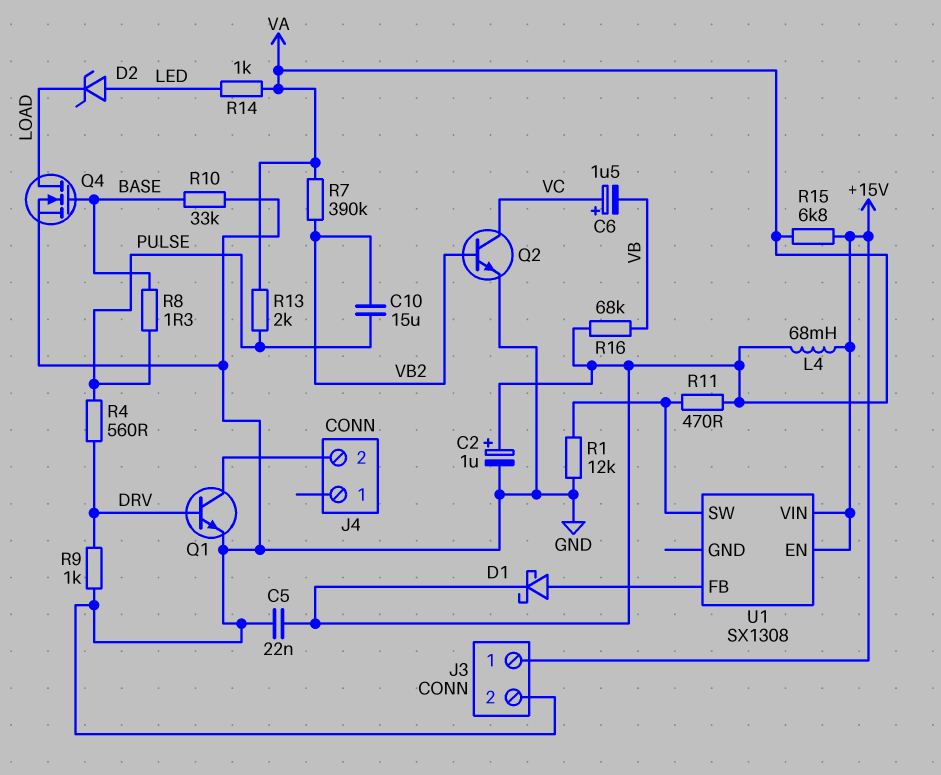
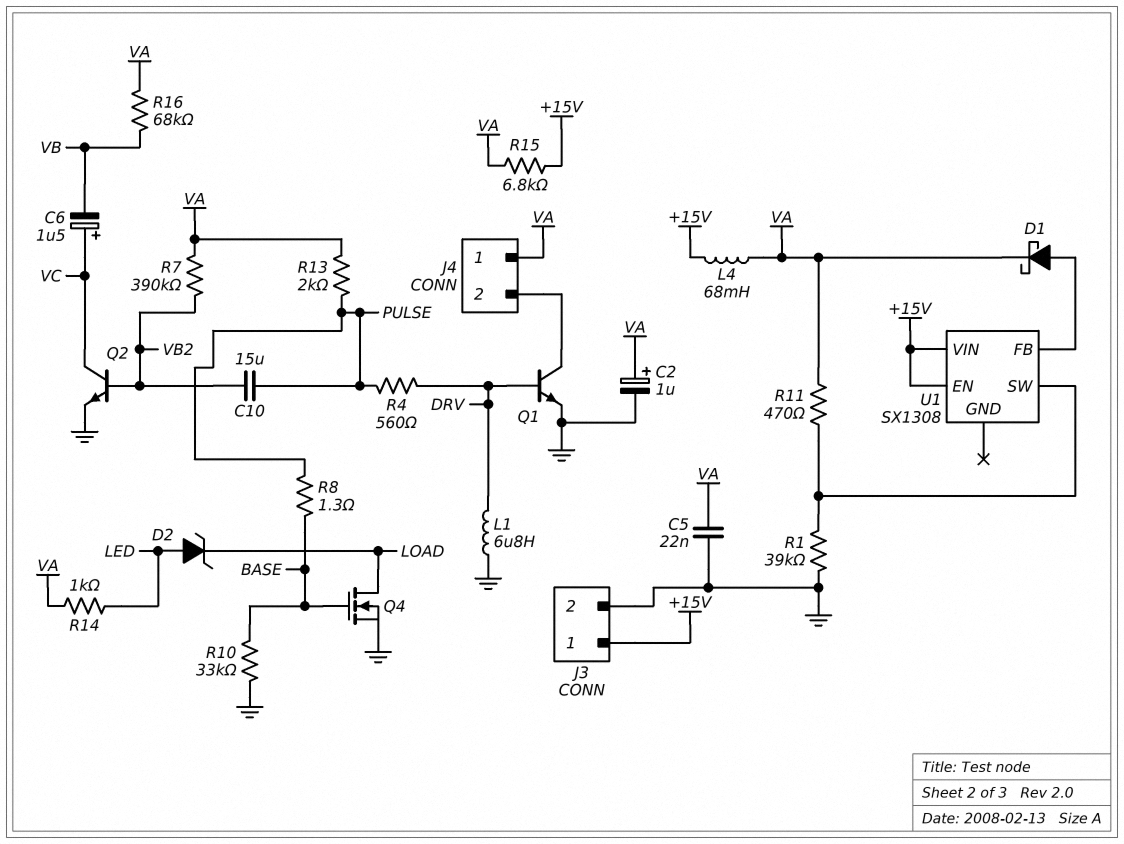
J4 pin 1: none -> VA
L1: none -> 6.8uH (DRV, GND)
R1: 12k (GND, U1/SW) -> 39k (GND, U1/SW)
R9: 1k (DRV, GND) -> none

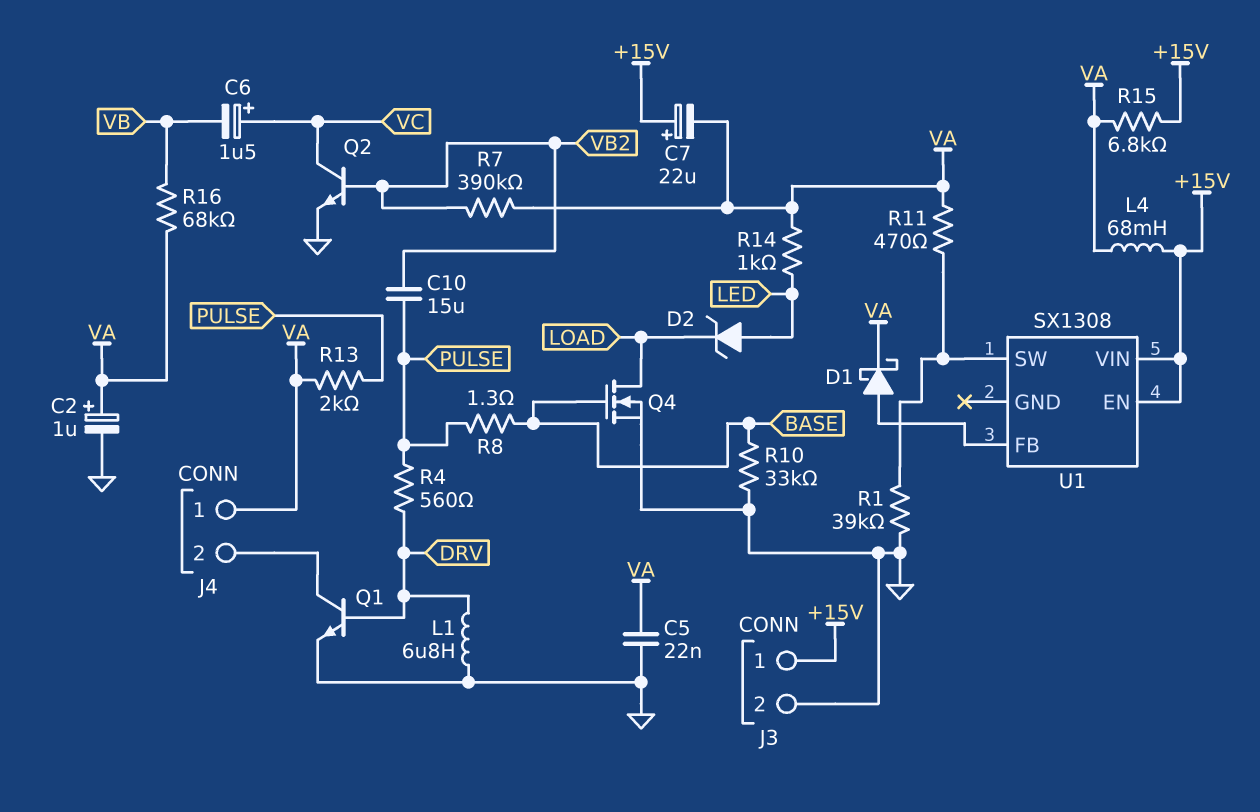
C7: none -> 22uF (plus +15V, minus VA)

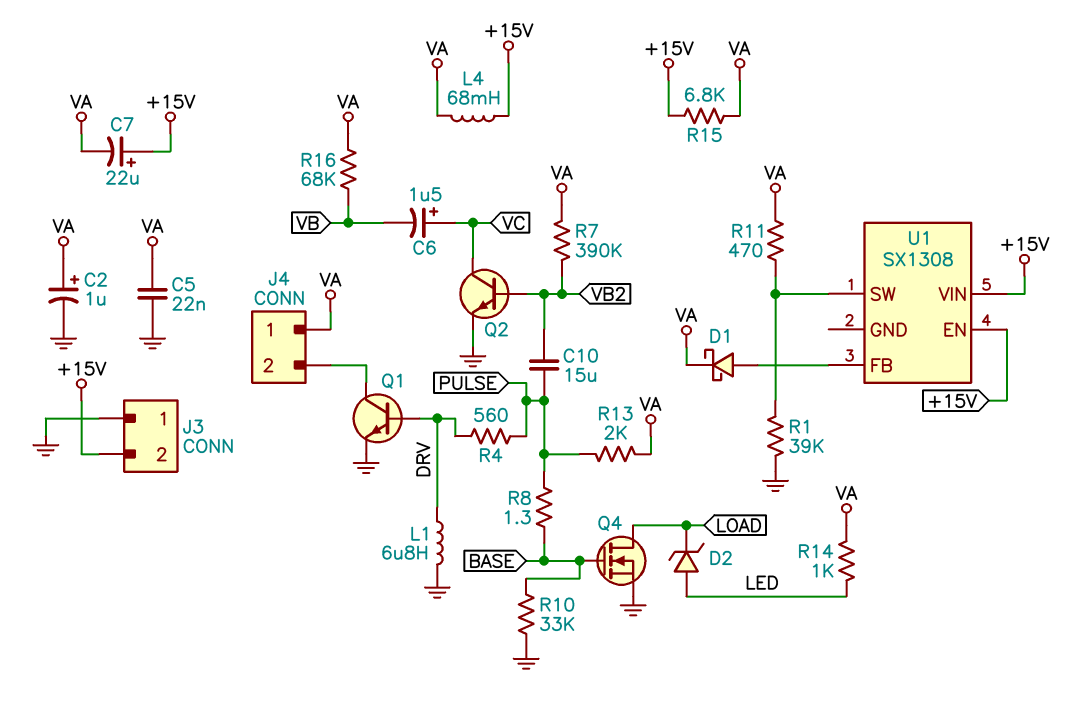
J3 pin 1: +15V -> GND
J3 pin 2: GND -> +15V

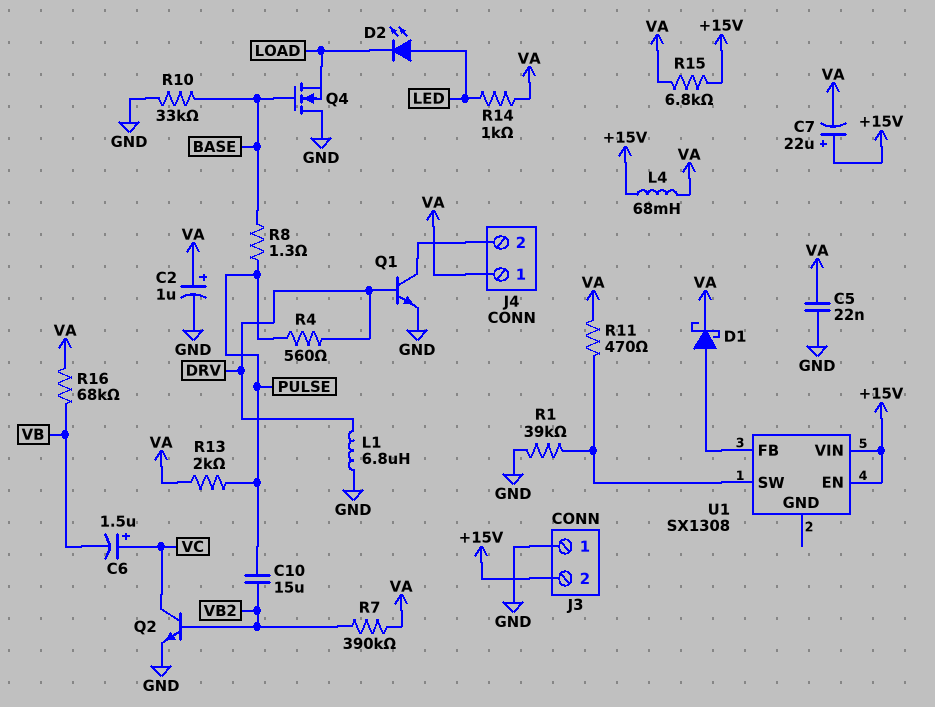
D2: zener (A LED, K LOAD) -> LED (A LED, K LOAD)
Q4: NMOS (G BASE, D LOAD, S GND) -> NMOS (G BASE, D GND, S LOAD)

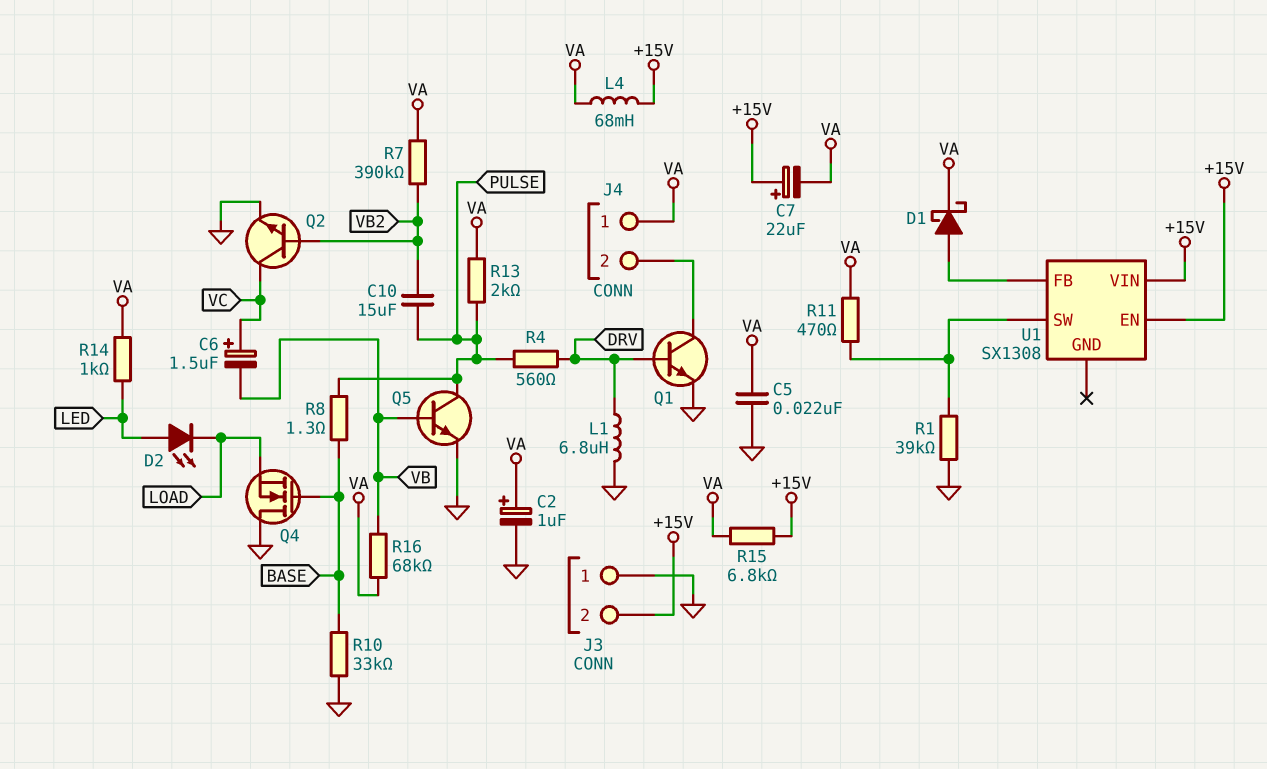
Q5: none -> NPN (B VB, C PULSE, E GND)

